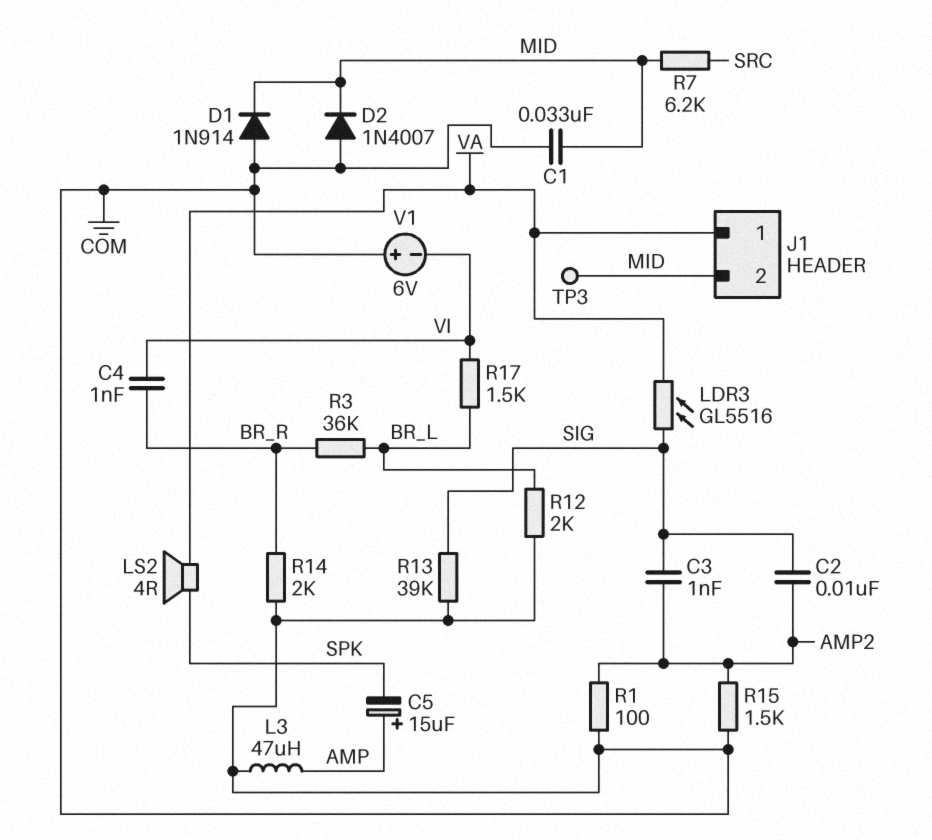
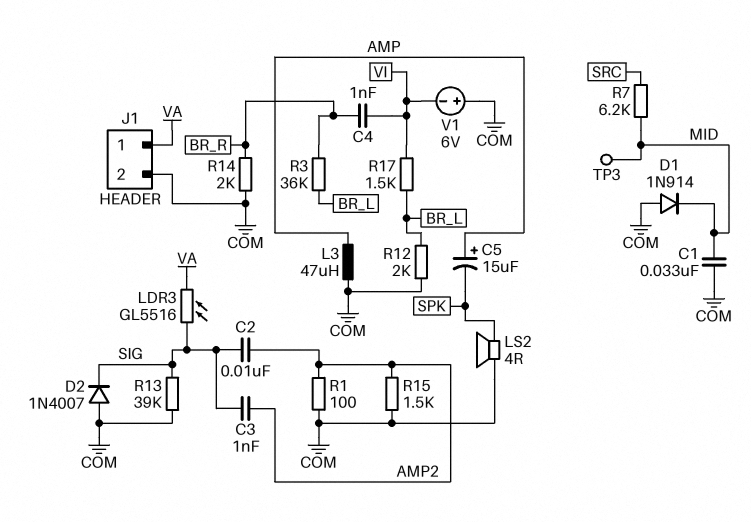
D2: diode 1N4007 (A COM, K MID) -> diode 1N4007 (A COM, K SIG)
J1 pin 2: MID -> COM
LS2: speaker 4R (SPK, VA) -> speaker 4R (COM, SPK)

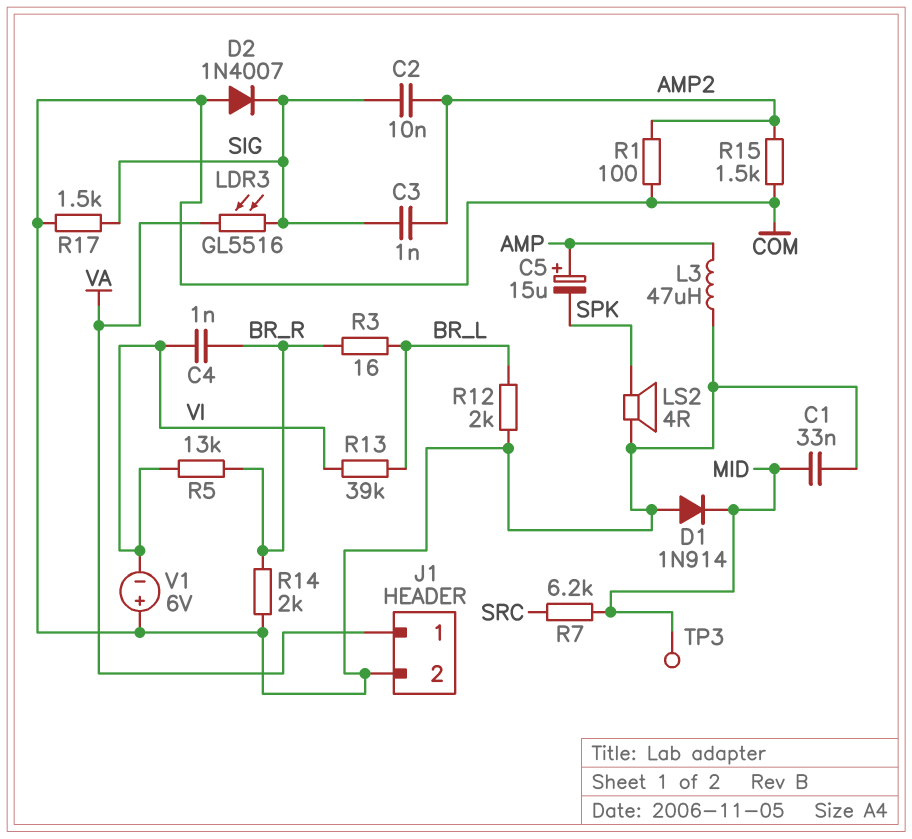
R3: 36k (BR_L, BR_R) -> 16 (BR_L, BR_R)
R5: none -> 13k (BR_R, VI)
R13: 39k (COM, SIG) -> 39k (BR_L, VI)
R17: 1.5k (BR_L, VI) -> 1.5k (COM, SIG)

